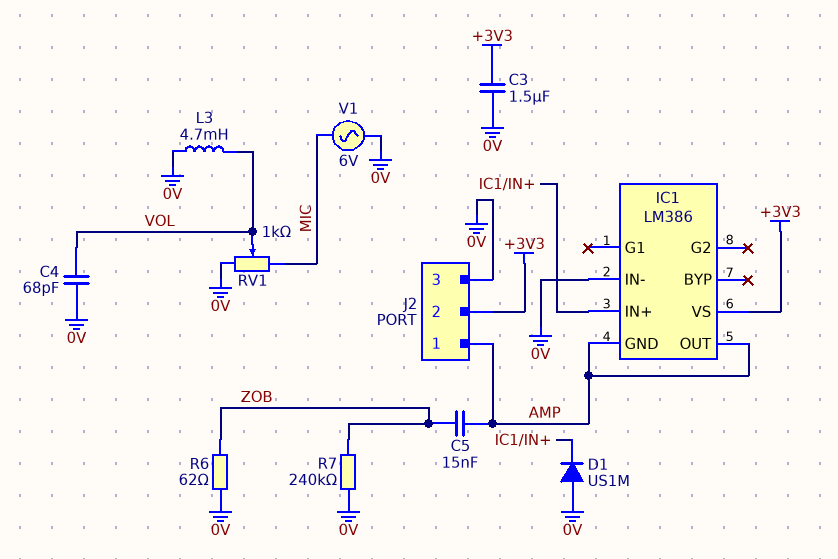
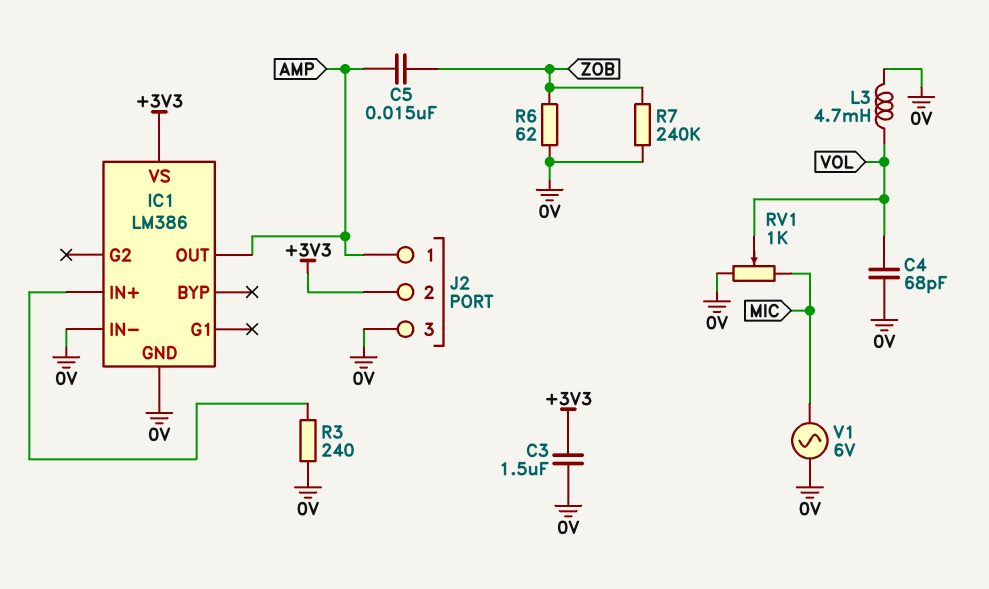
D1: diode US1M (A 0V, K IC1/IN+) -> none
IC1 pin GND: AMP -> 0V
R3: none -> 240 (0V, IC1/IN+)

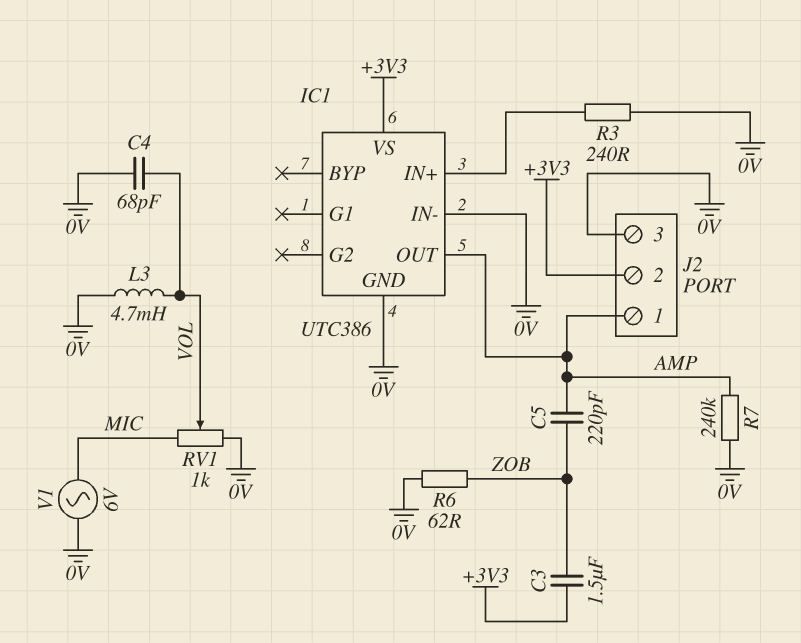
C3: 1.5uF (+3V3, 0V) -> 1.5uF (+3V3, ZOB)
C5: 15nF (AMP, ZOB) -> 220pF (AMP, ZOB)
IC1: LM386 -> UTC386
R7: 240k (0V, ZOB) -> 240k (0V, AMP)

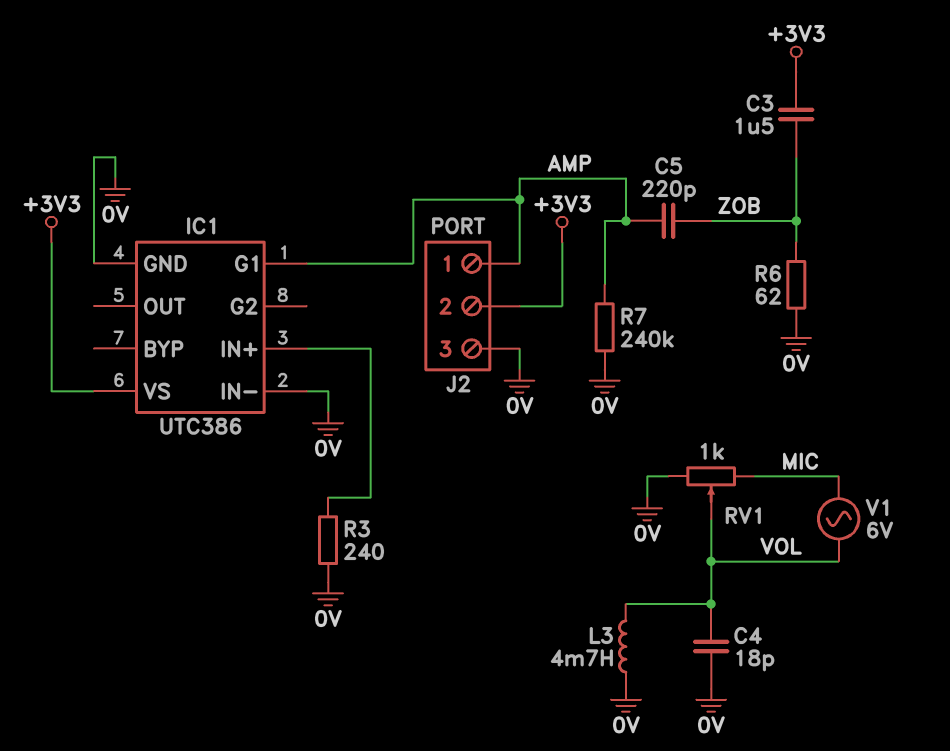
C4: 68pF (0V, VOL) -> 18pF (0V, VOL)
IC1 pin G1: none -> AMP
IC1 pin OUT: AMP -> none
V1: AC 6V (0V, MIC) -> AC 6V (MIC, VOL)

